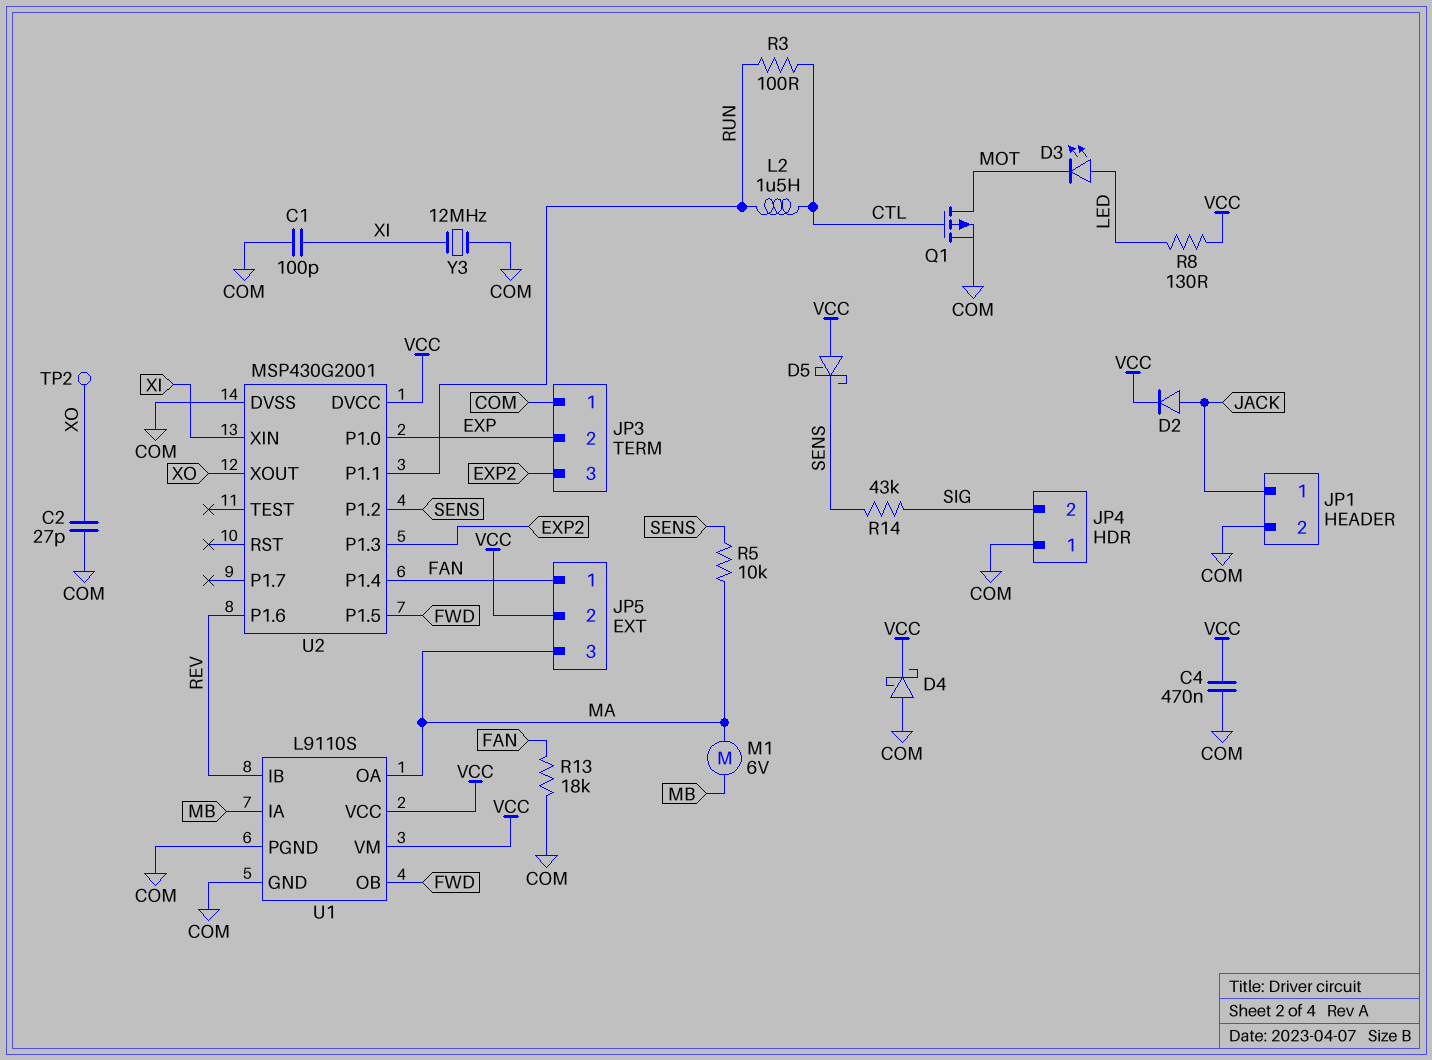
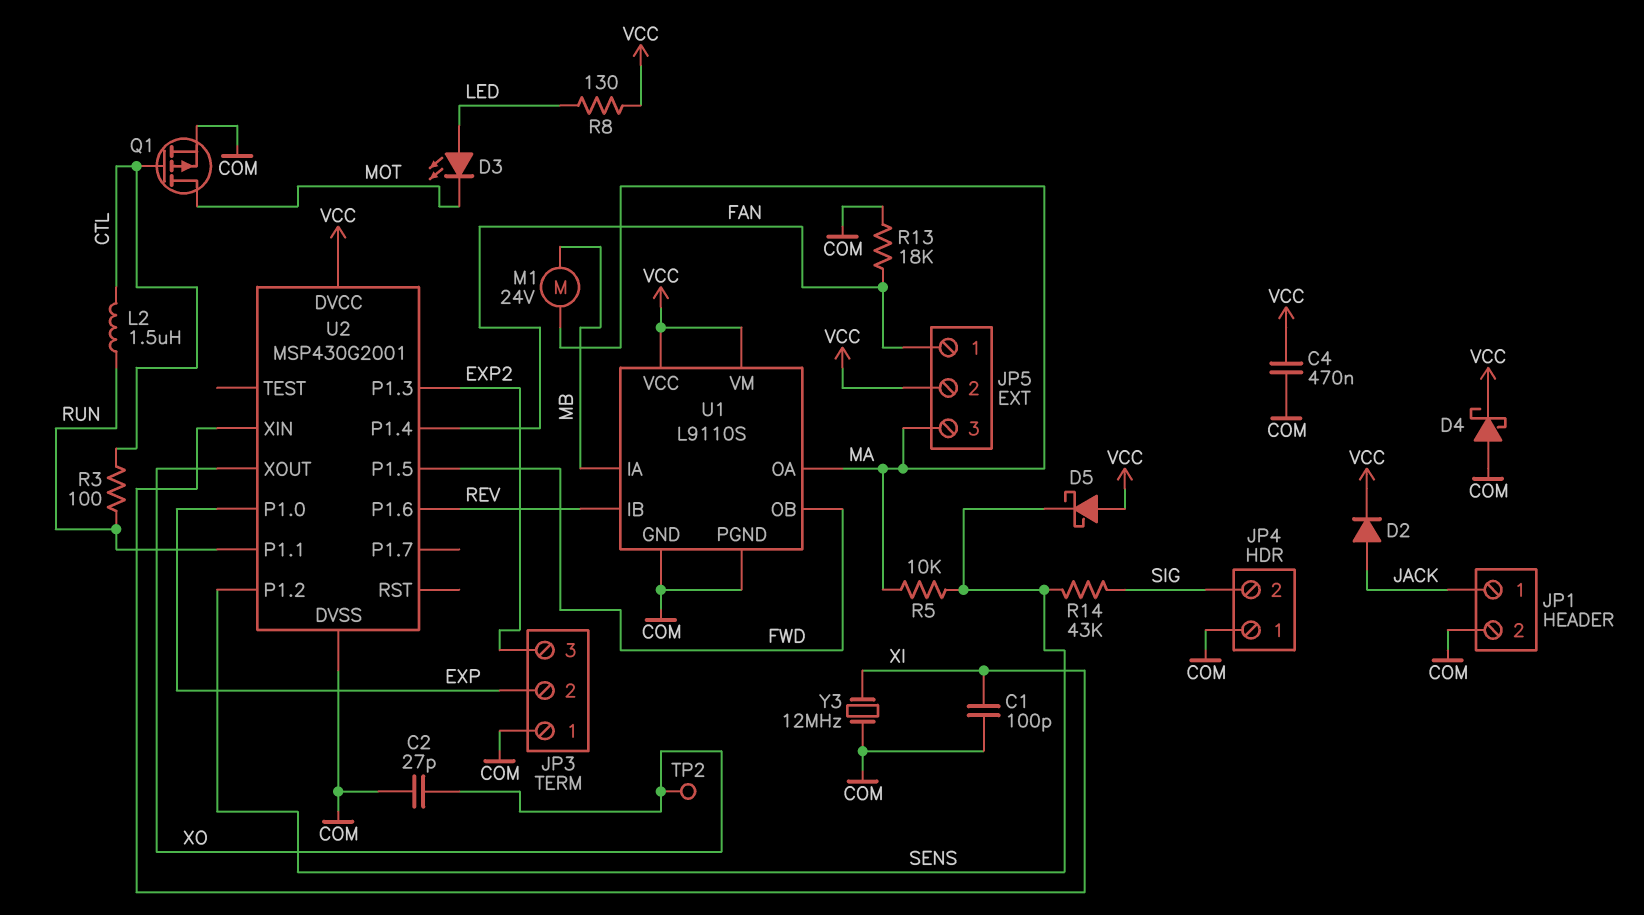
M1: motor 6V (MA, MB) -> motor 24V (MA, MB)

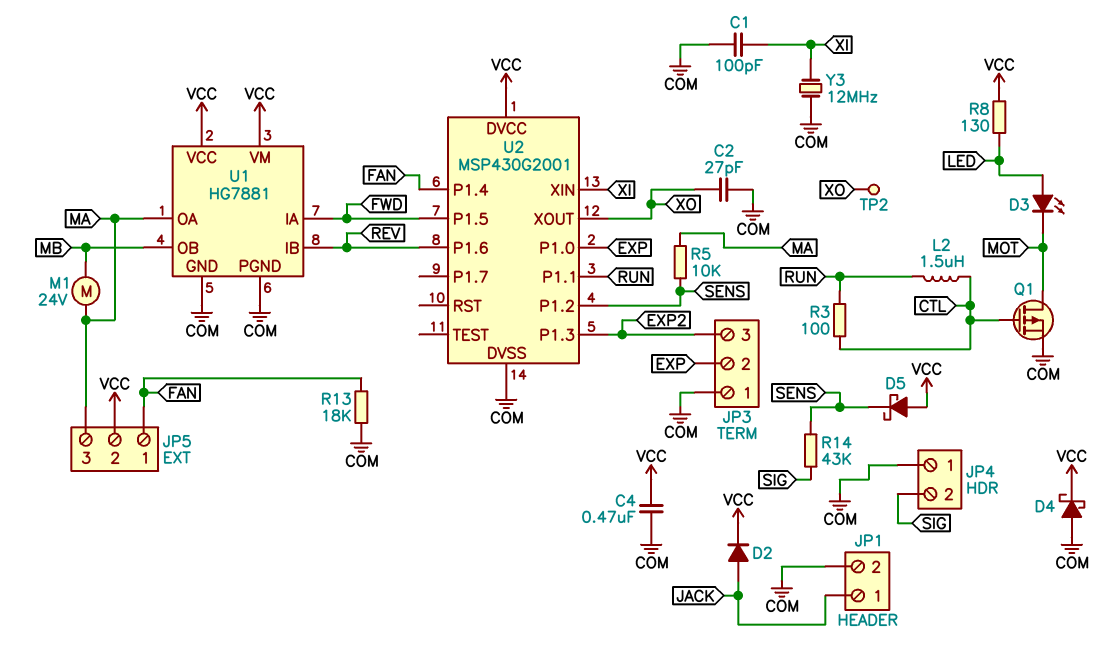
U1: L9110S -> HG7881
U1 pin IA: MB -> FWD
U1 pin OB: FWD -> MB

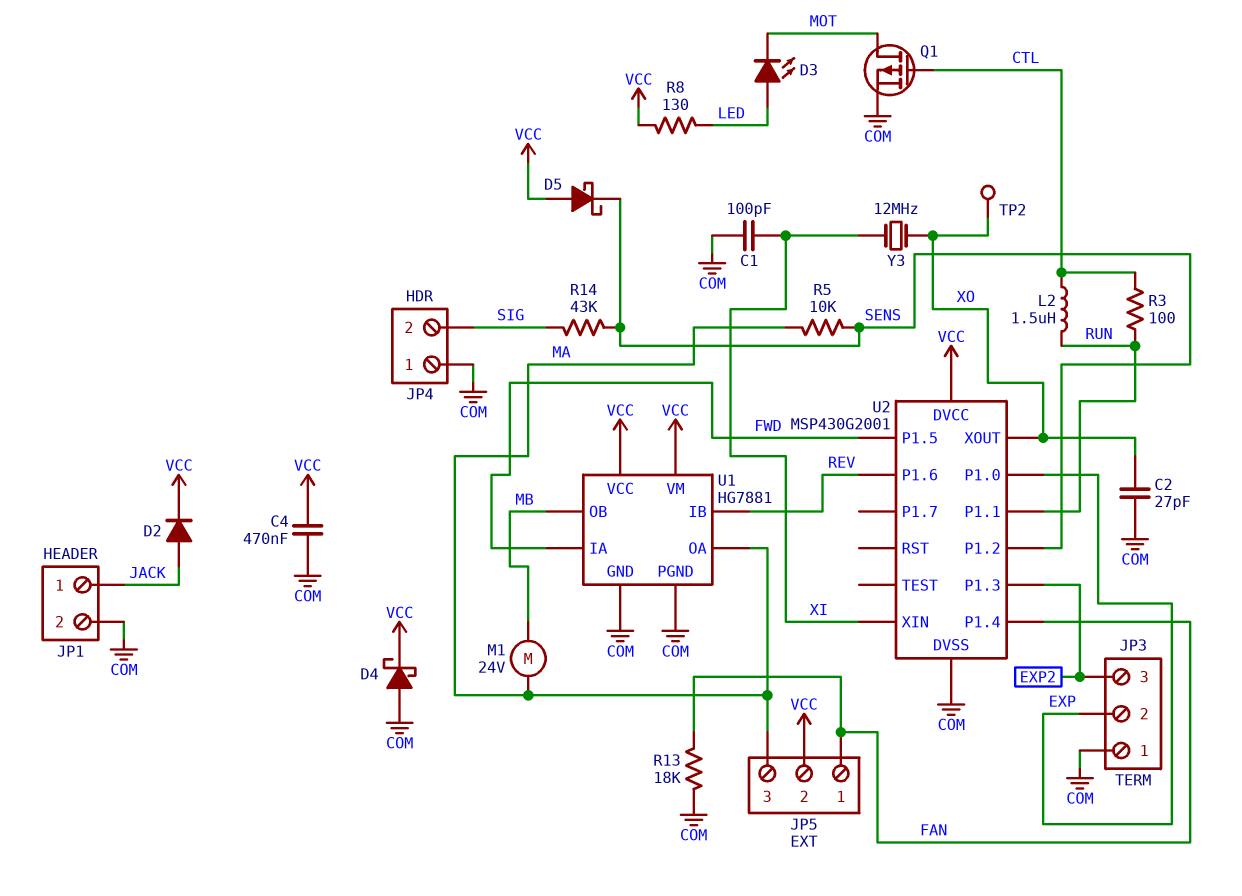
Y3: 12MHz (COM, XI) -> 12MHz (XI, XO)

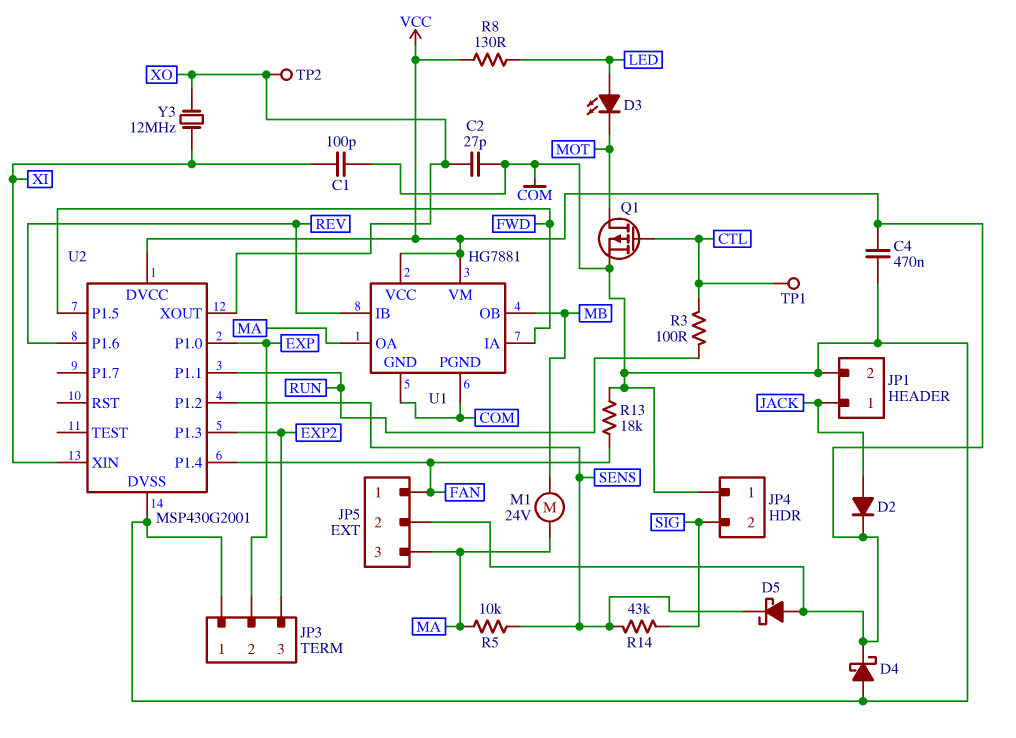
L2: 1.5uH (CTL, RUN) -> none
TP1: none -> test point (CTL)

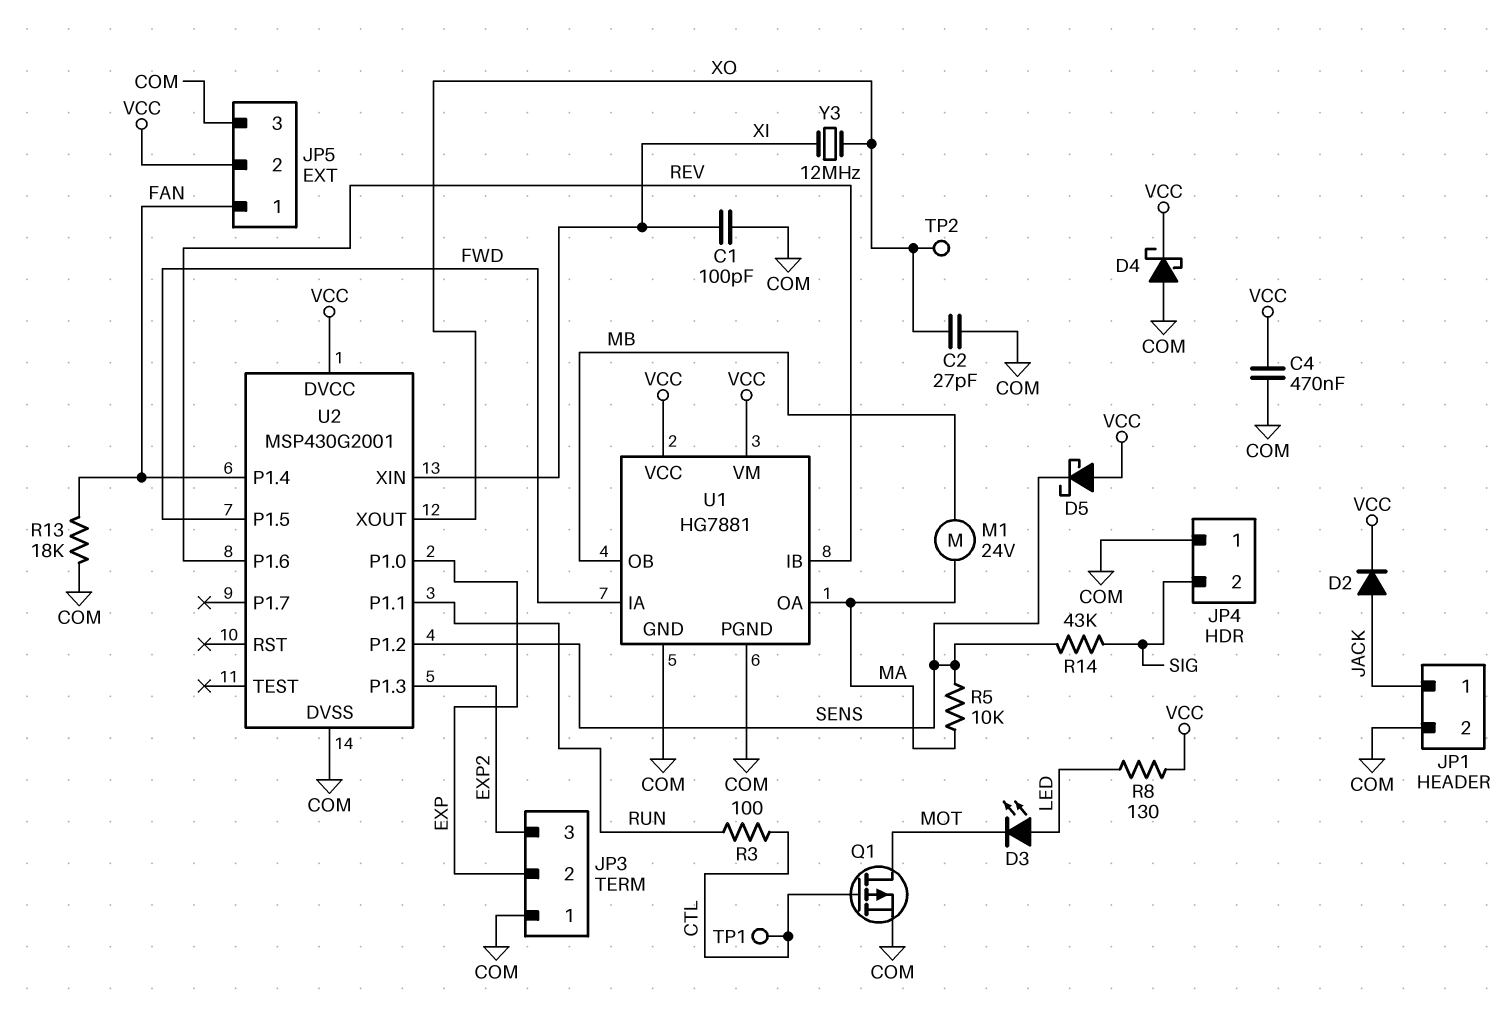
JP5 pin 3: MA -> COM

